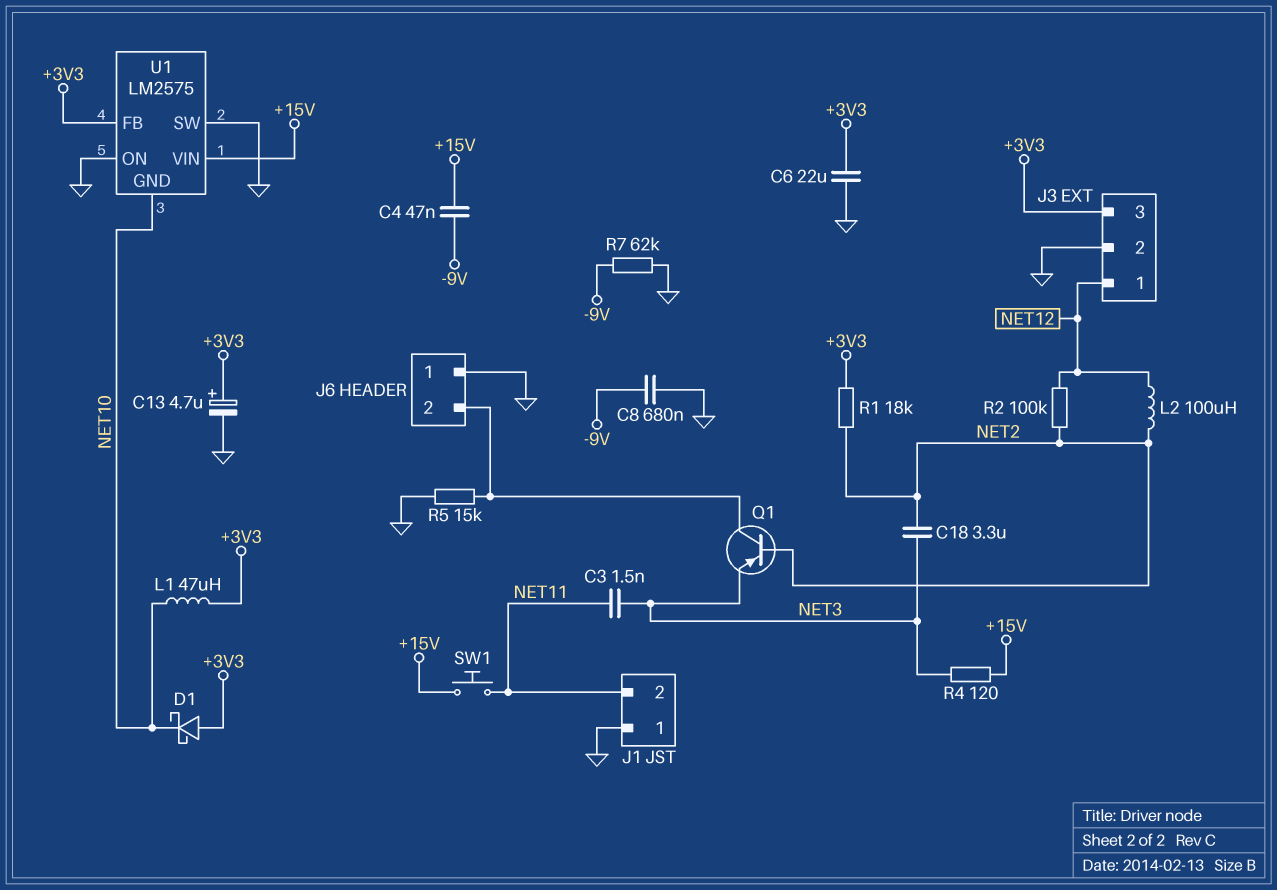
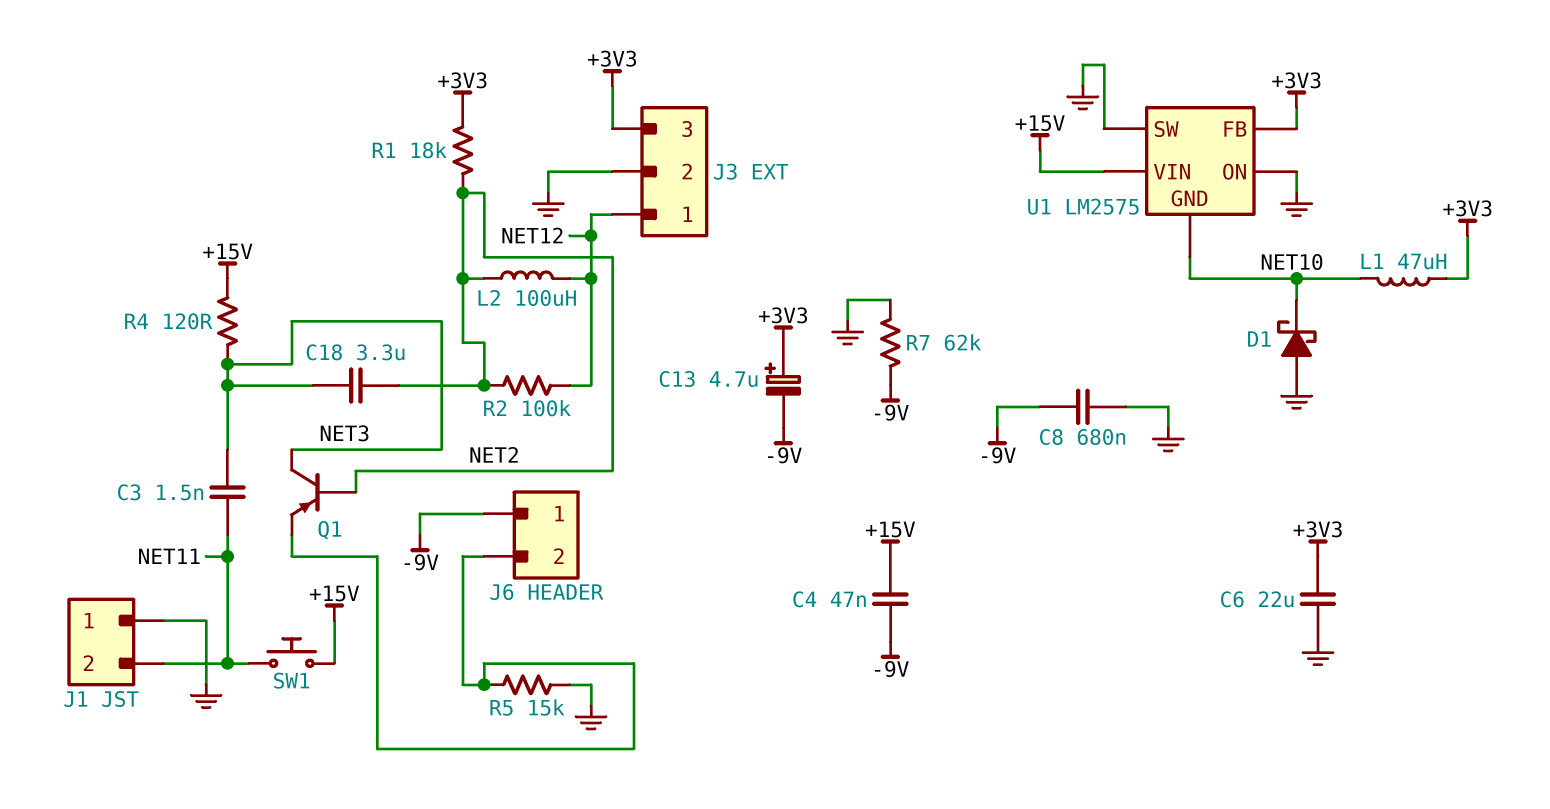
C13: 4.7uF (plus +3V3, minus GND) -> 4.7uF (plus +3V3, minus -9V)
D1: schottky (A +3V3, K NET10) -> schottky (A GND, K NET10)
J6 pin 1: GND -> -9V
Q1: PNP (B NET2, C J6/2, E NET3) -> PNP (B NET2, C NET3, E J6/2)

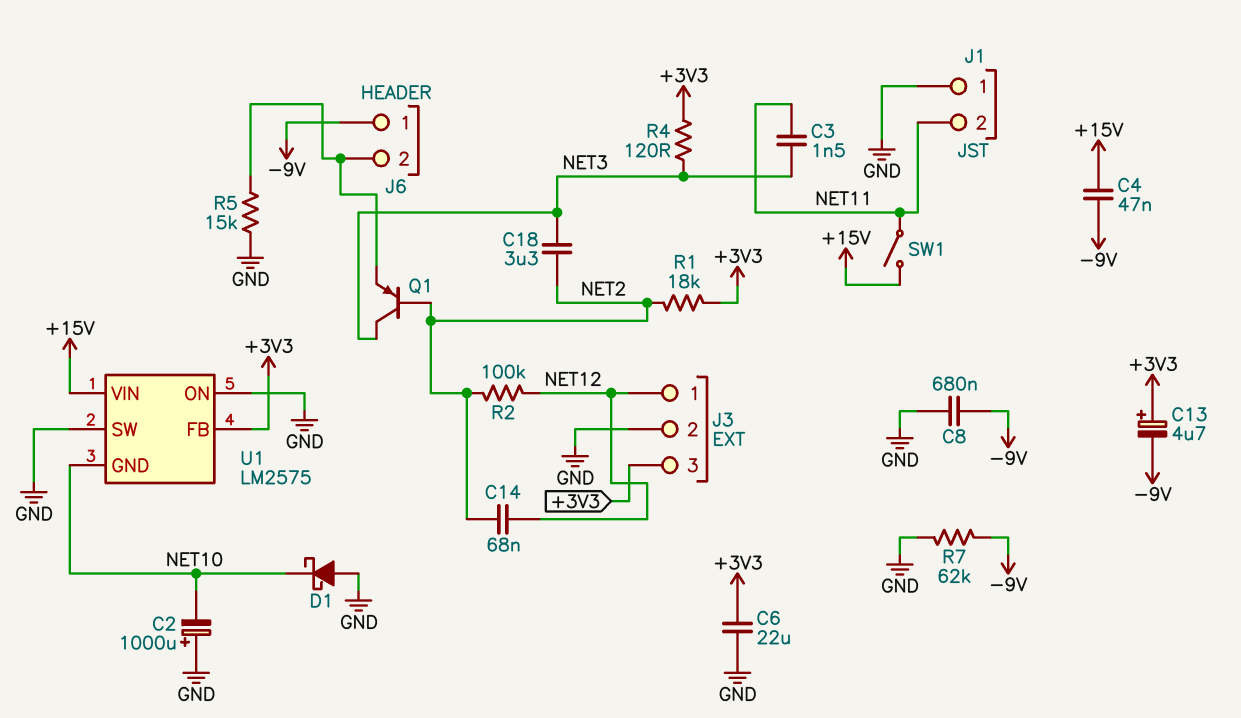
C2: none -> 1000uF (plus GND, minus NET10)
C14: none -> 68nF (NET2, NET12)
L1: 47uH (+3V3, NET10) -> none
L2: 100uH (NET2, NET12) -> none
R4: 120 (+15V, NET3) -> 120 (+3V3, NET3)
SW1: button (+15V, NET11) -> switch (+15V, NET11)

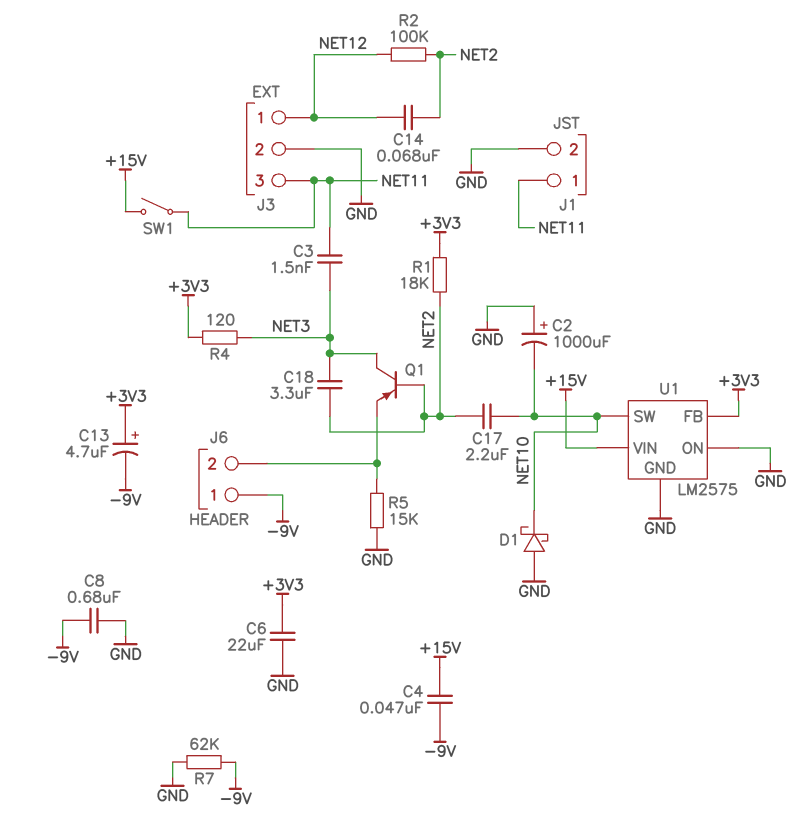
C17: none -> 2.2uF (NET2, NET10)
J1 pin 1: GND -> NET11
J1 pin 2: NET11 -> GND
J3 pin 3: +3V3 -> NET11
U1 pin GND: NET10 -> GND
U1 pin SW: GND -> NET10

